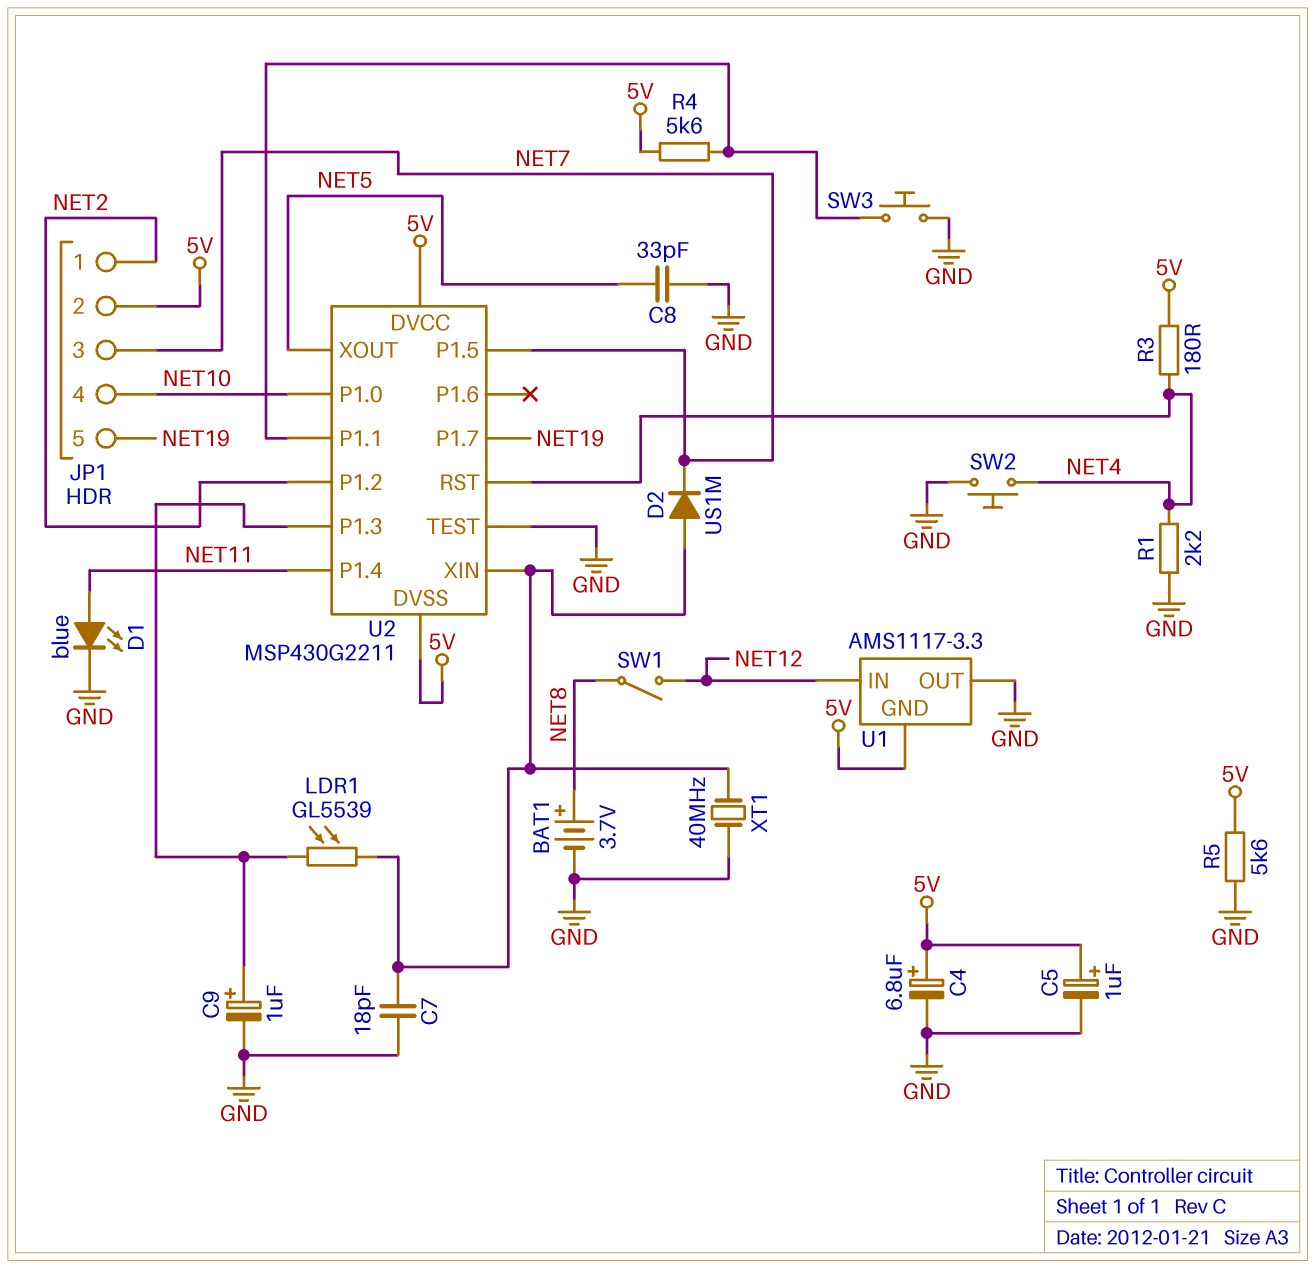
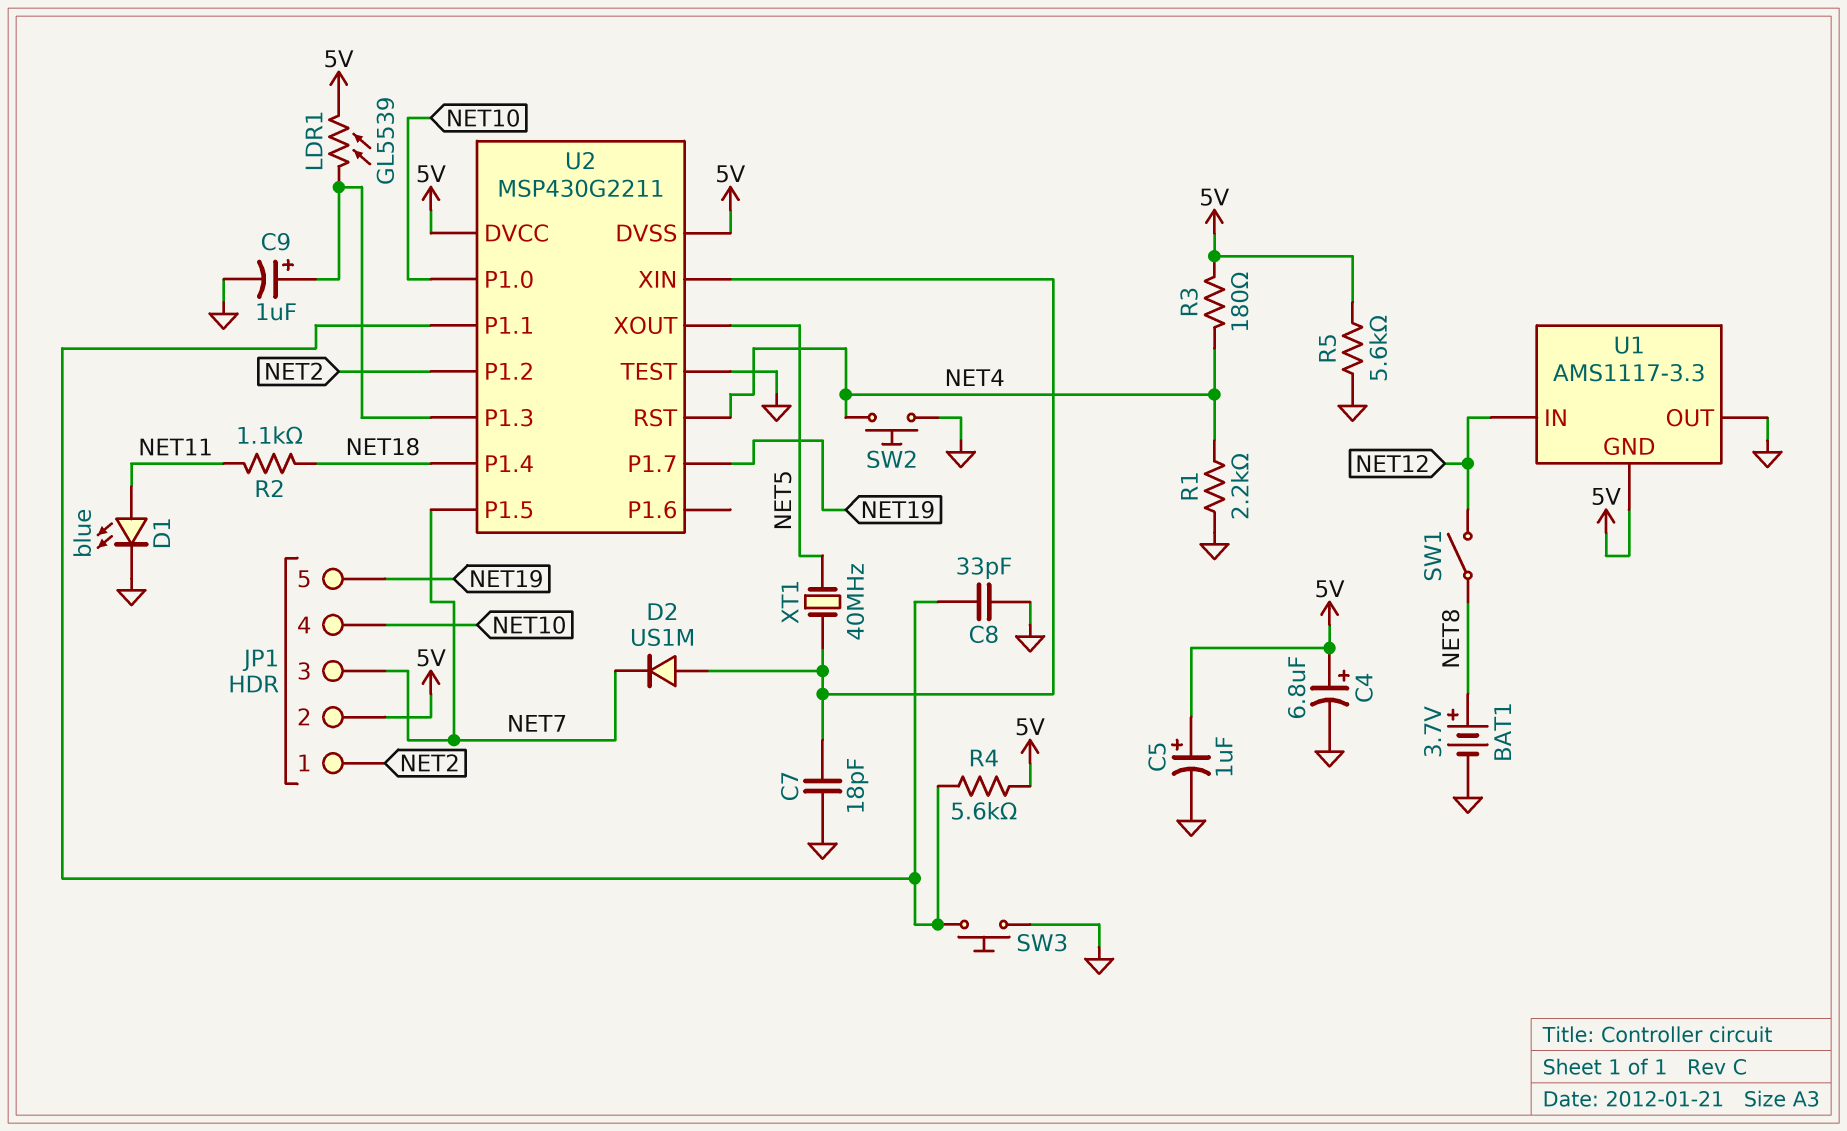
C8: 33pF (GND, NET5) -> 33pF (GND, U2/P1.1)
LDR1: GL5539 (U2/P1.3, U2/XIN) -> GL5539 (5V, U2/P1.3)
R2: none -> 1.1k (NET11, NET18)
U2 pin P1.4: NET11 -> NET18
XT1: 40MHz (GND, U2/XIN) -> 40MHz (NET5, U2/XIN)

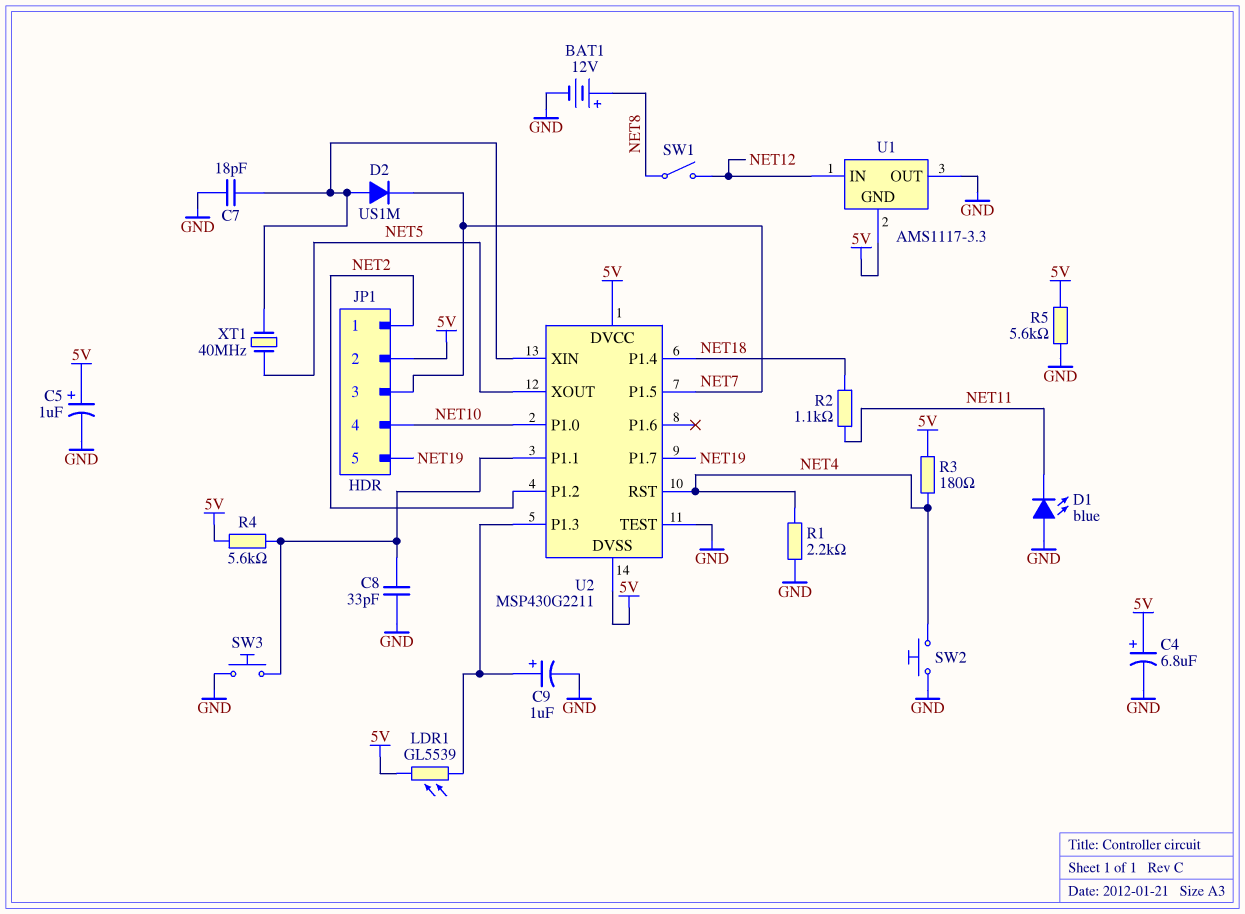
BAT1: 3.7V (plus NET8, minus GND) -> 12V (plus NET8, minus GND)
D1: LED blue (A NET11, K GND) -> LED blue (A GND, K NET11)

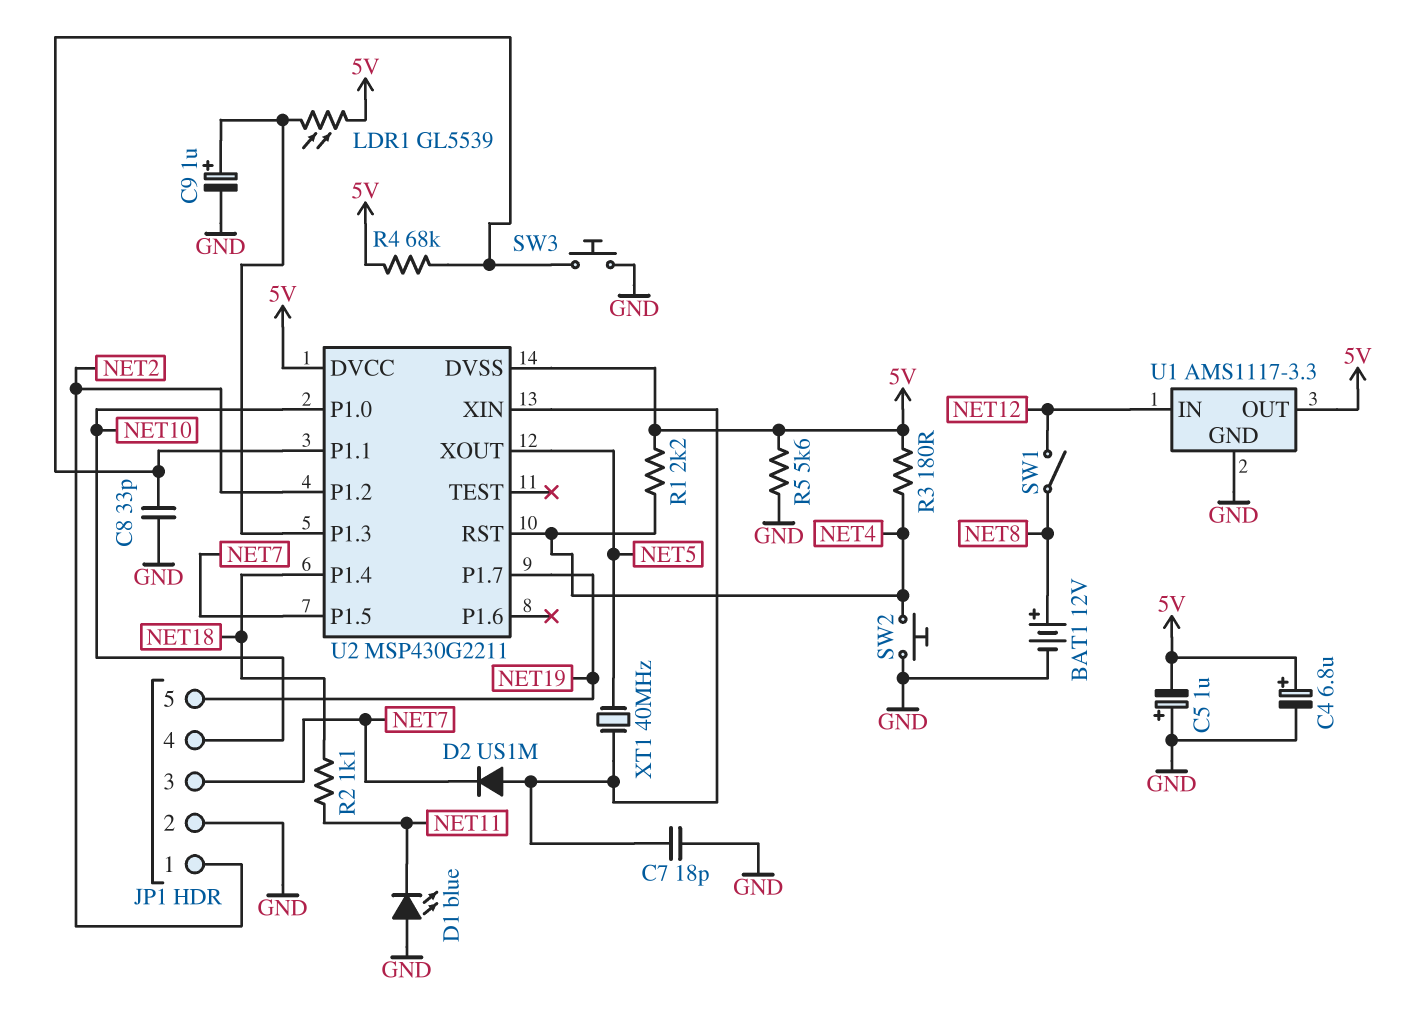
C5: 1uF (plus 5V, minus GND) -> 1uF (plus GND, minus 5V)
JP1 pin 2: 5V -> GND
R1: 2.2k (GND, NET4) -> 2.2k (5V, NET4)
R4: 5.6k (5V, U2/P1.1) -> 68k (5V, U2/P1.1)
U1 pin GND: 5V -> GND
U1 pin OUT: GND -> 5V
U2 pin TEST: GND -> none

